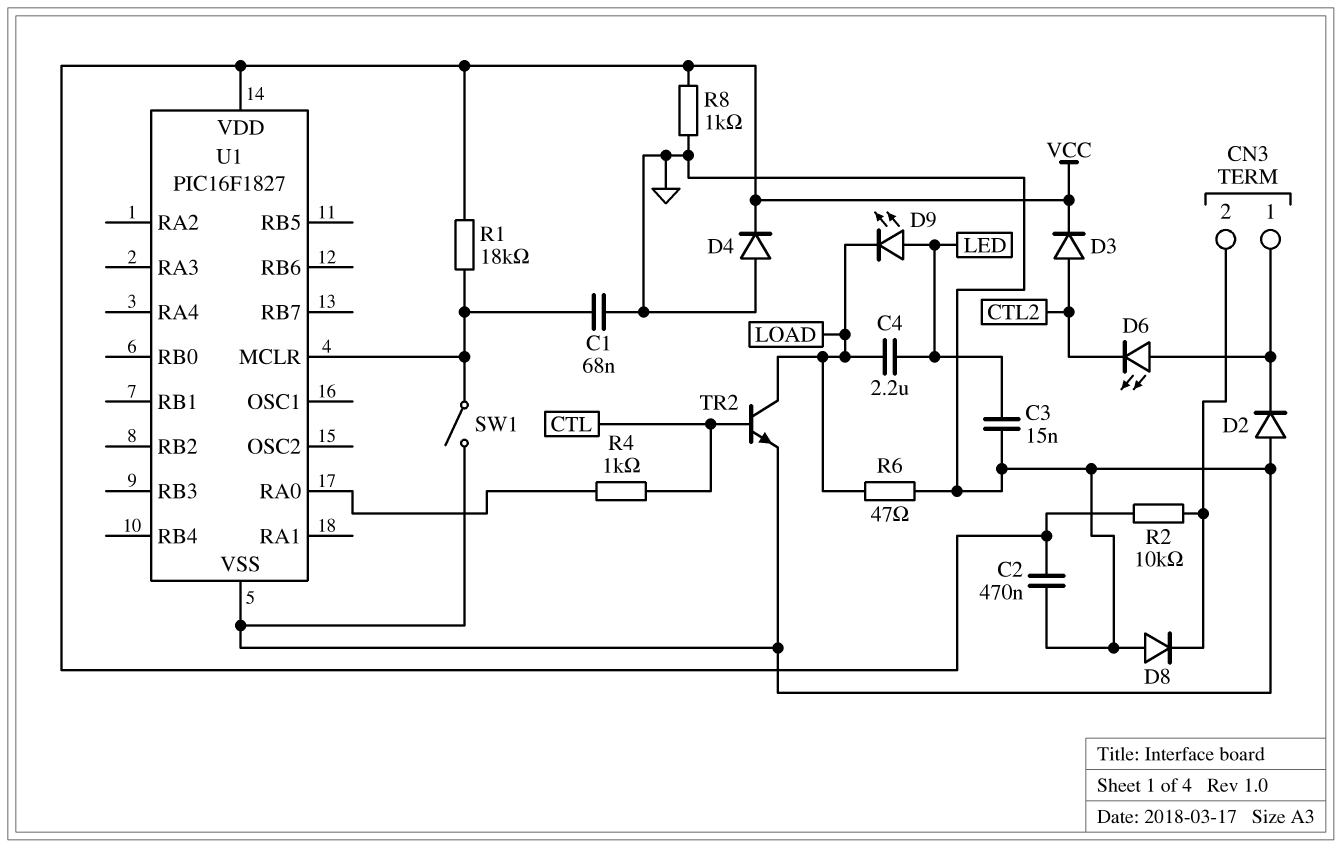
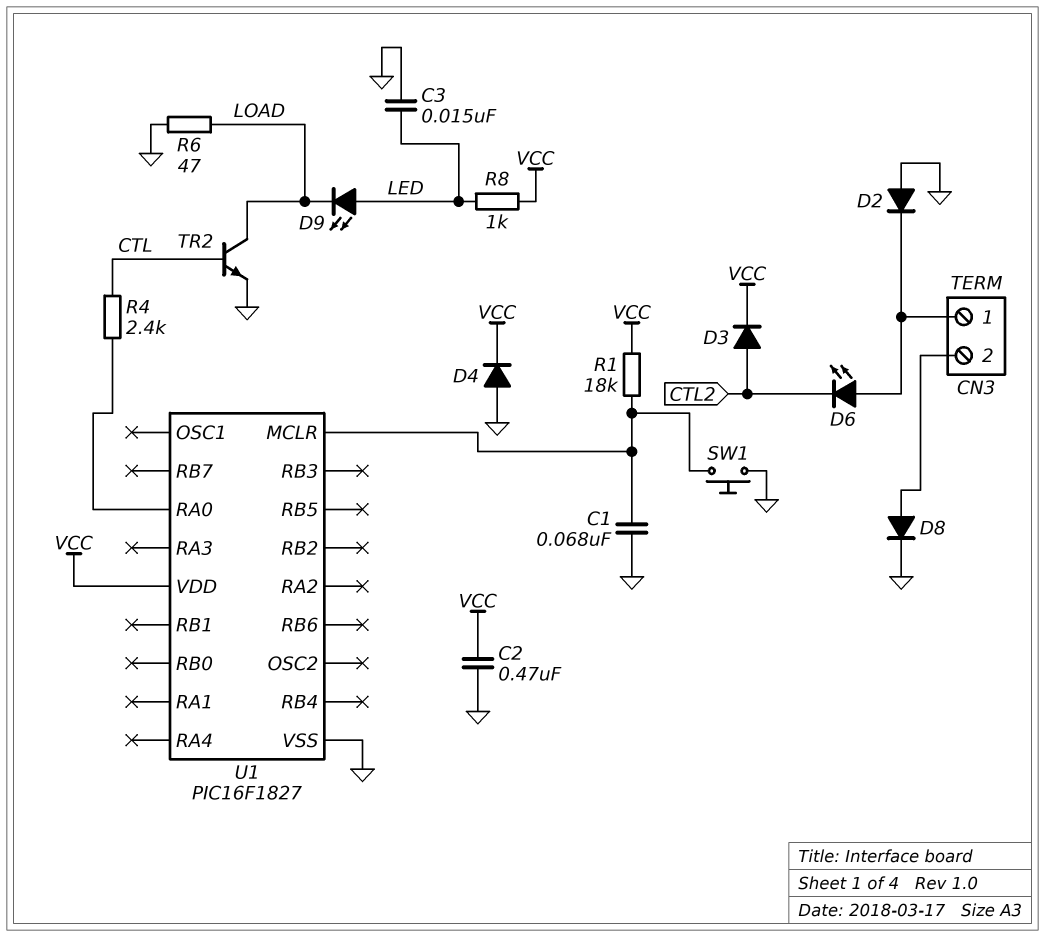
C4: 2.2uF (LED, LOAD) -> none
D8: diode (A GND, K CN3/2) -> diode (A CN3/2, K GND)
R2: 10k (CN3/2, VCC) -> none
R4: 1k (CTL, U1/RA0) -> 2.4k (CTL, U1/RA0)
R8: 1k (GND, VCC) -> 1k (LED, VCC)
SW1: switch (GND, U1/MCLR) -> button (GND, U1/MCLR)

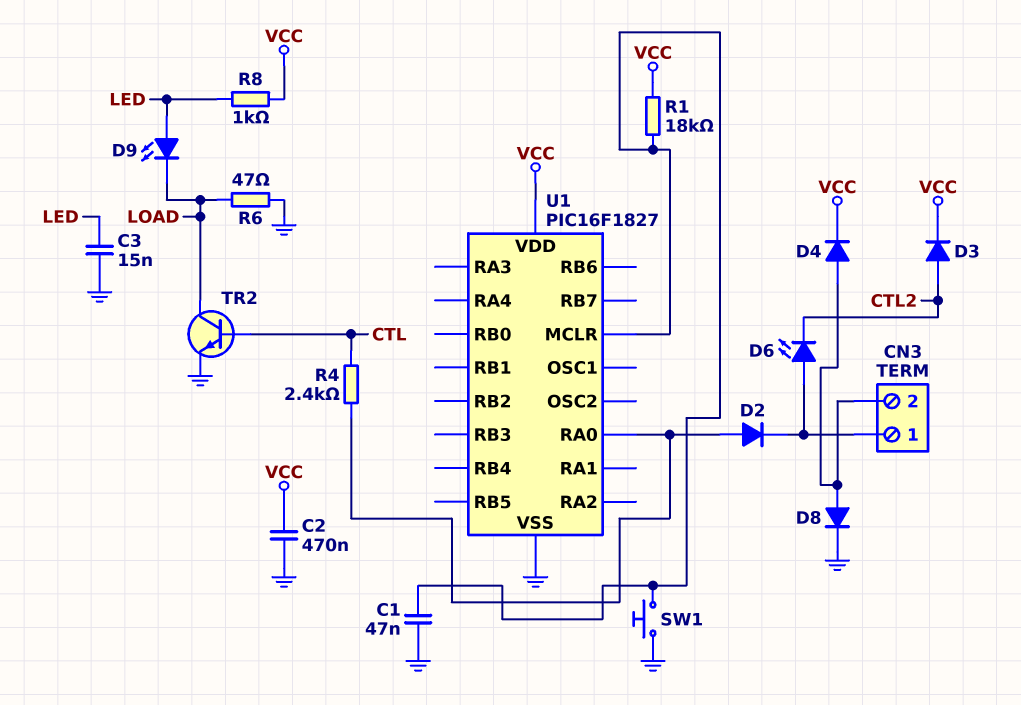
C1: 68nF (GND, U1/MCLR) -> 47nF (GND, U1/MCLR)
D2: diode (A GND, K CN3/1) -> diode (A U1/RA0, K CN3/1)
D4: diode (A GND, K VCC) -> diode (A CN3/2, K VCC)

